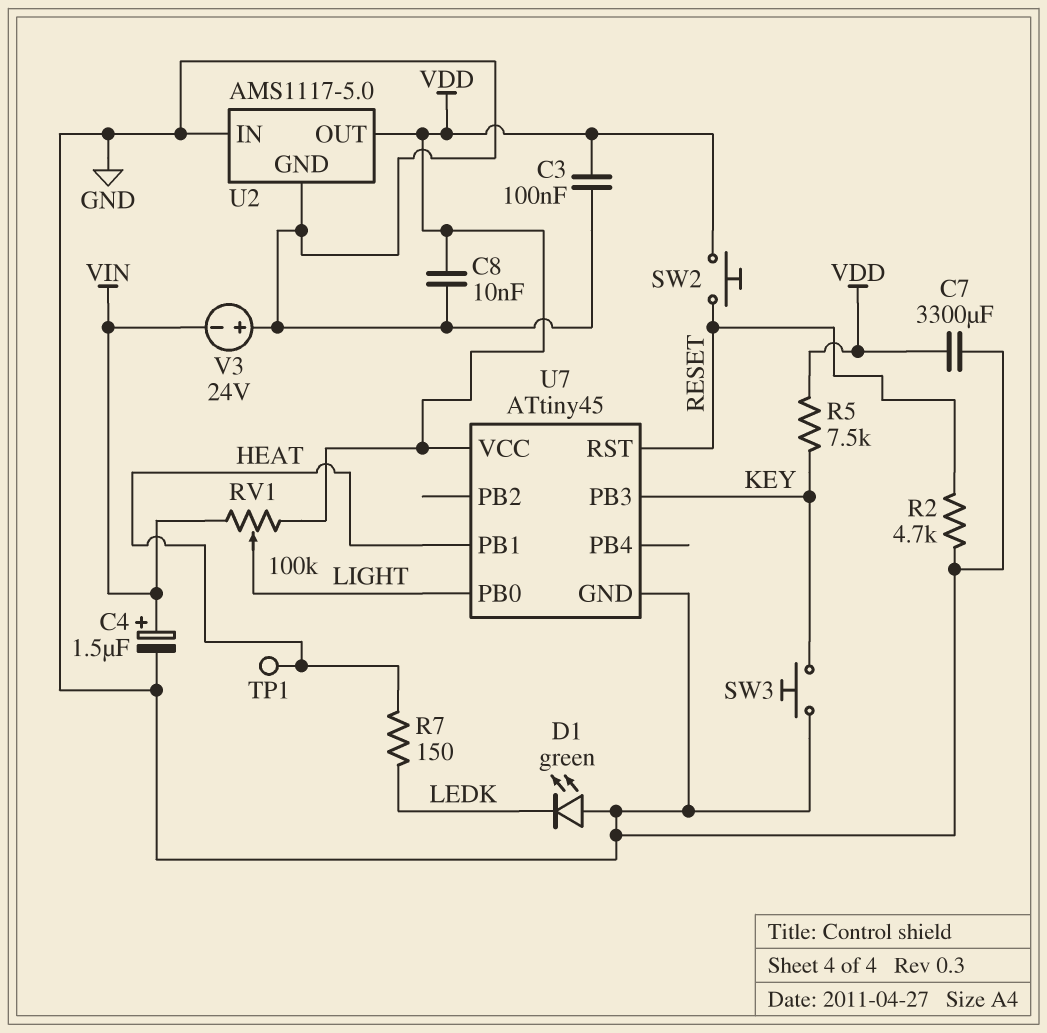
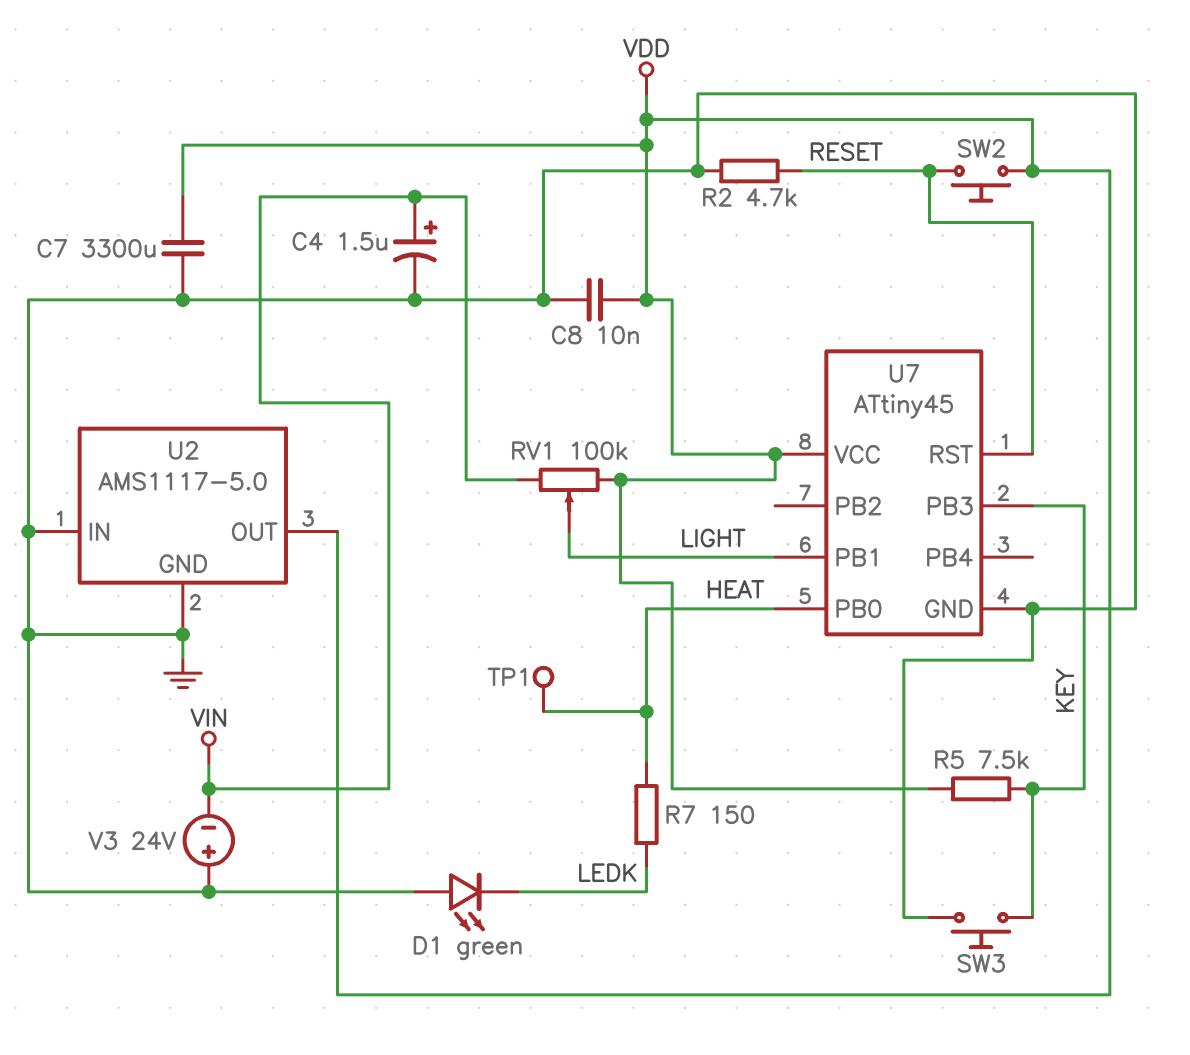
C3: 100nF (GND, VDD) -> none
U7 pin PB0: LIGHT -> HEAT
U7 pin PB1: HEAT -> LIGHT

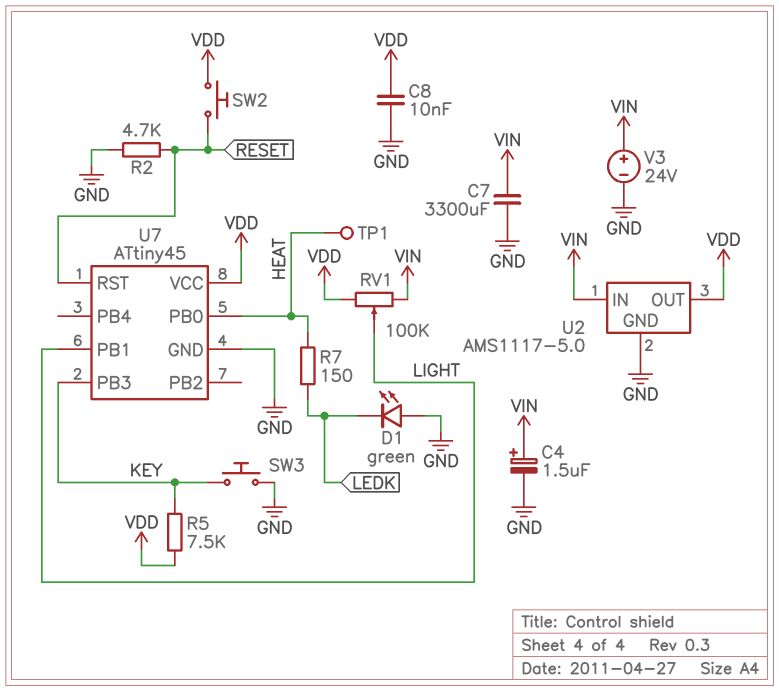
C7: 3300uF (GND, VDD) -> 3300uF (GND, VIN)
U2 pin IN: GND -> VIN
V3: 24V (plus GND, minus VIN) -> 24V (plus VIN, minus GND)

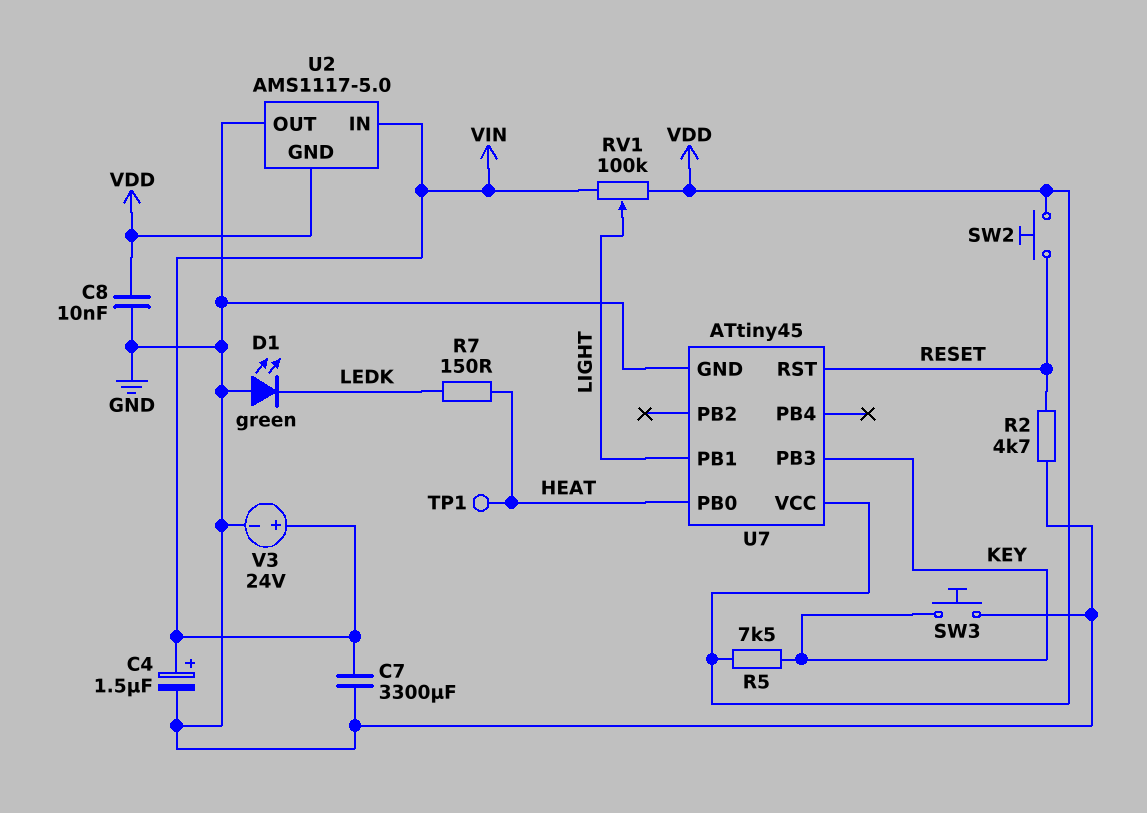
U2 pin GND: GND -> VDD
U2 pin OUT: VDD -> GND

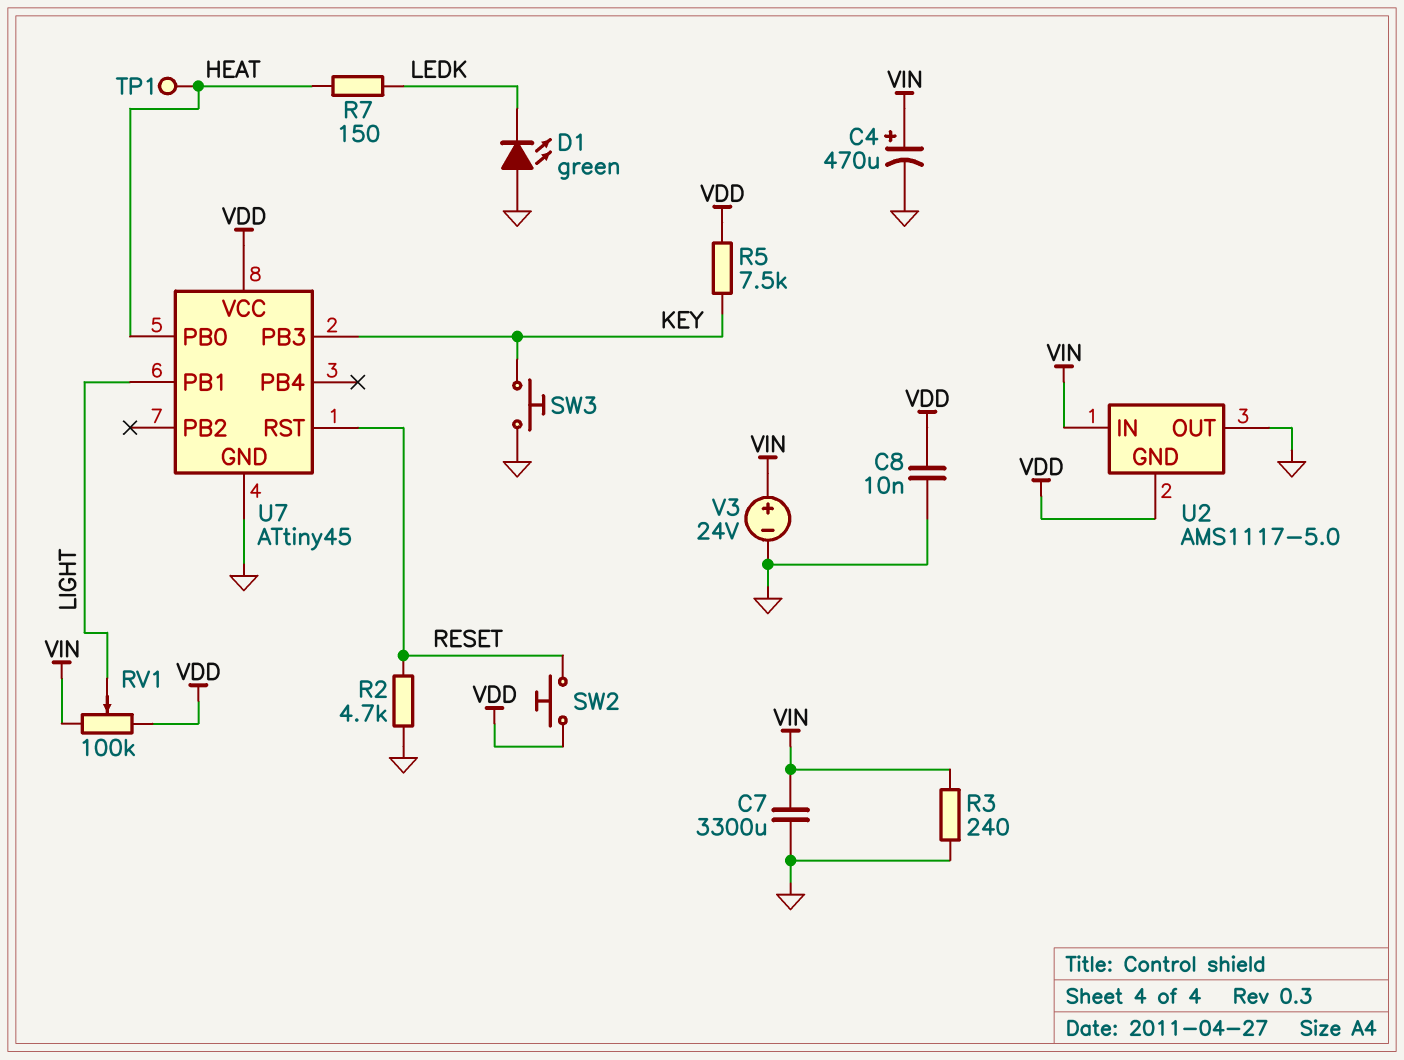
C4: 1.5uF (plus VIN, minus GND) -> 470uF (plus VIN, minus GND)
R3: none -> 240 (GND, VIN)

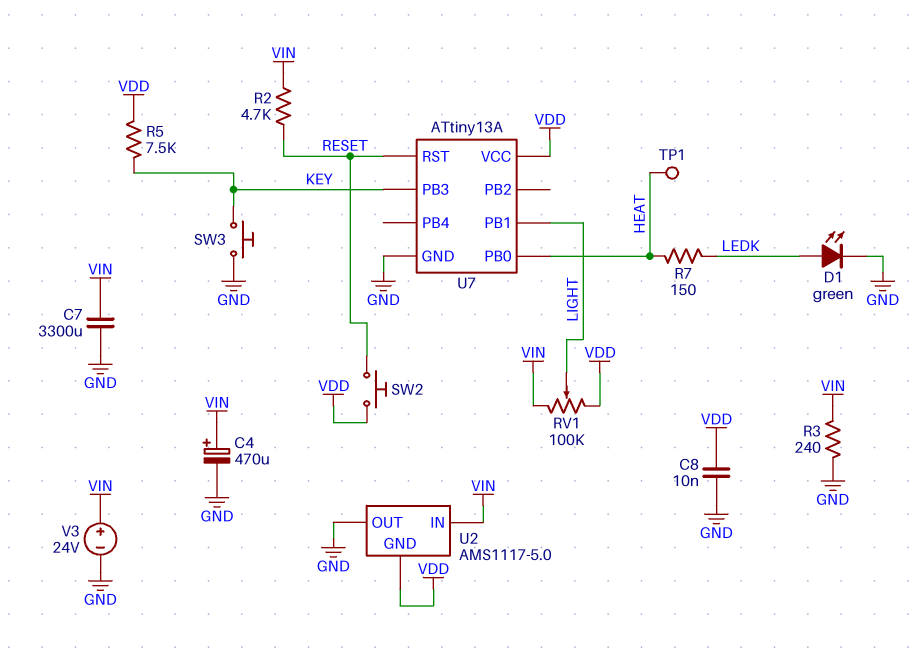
D1: LED green (A GND, K LEDK) -> LED green (A LEDK, K GND)
R2: 4.7k (GND, RESET) -> 4.7k (RESET, VIN)
U7: ATtiny45 -> ATtiny13A

